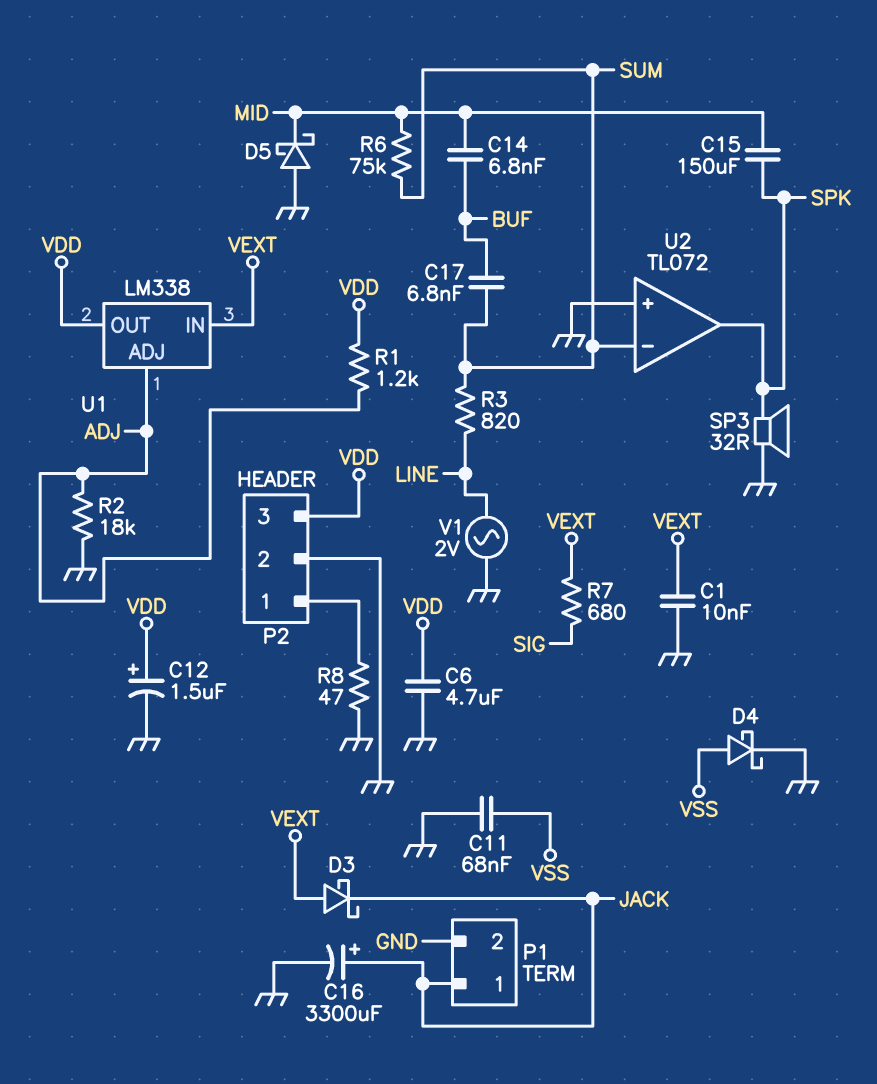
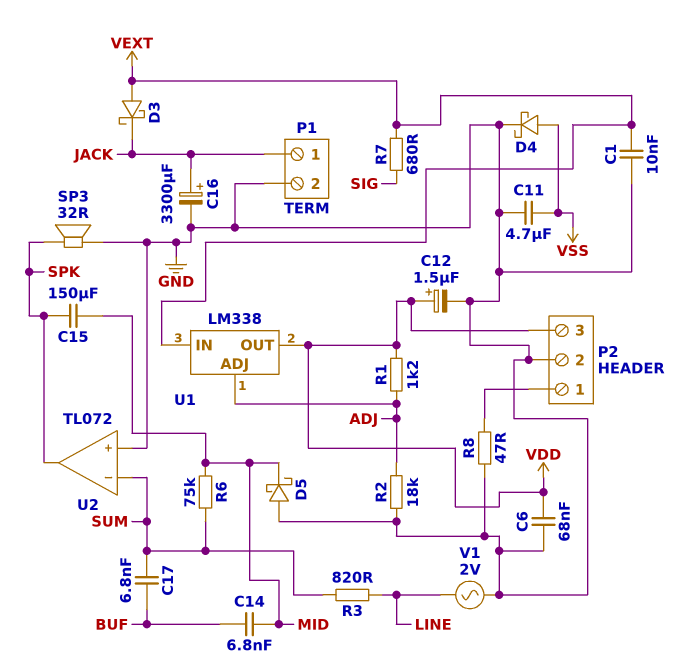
C6: 4.7uF (GND, VDD) -> 68nF (GND, VDD)
C11: 68nF (GND, VSS) -> 4.7uF (GND, VSS)

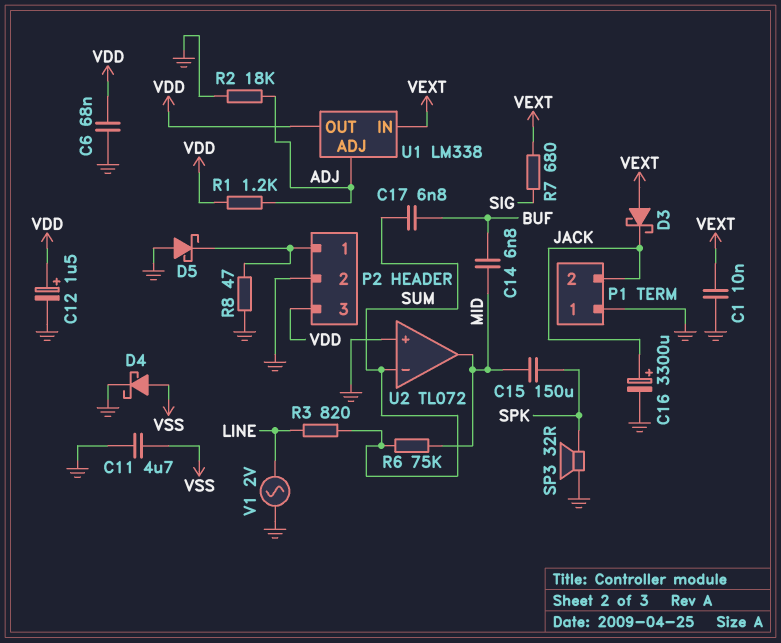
D5: schottky (A GND, K MID) -> schottky (A GND, K P2/1)
P1 pin 1: JACK -> GND
P1 pin 2: GND -> JACK
U2 pin out: SPK -> MID

